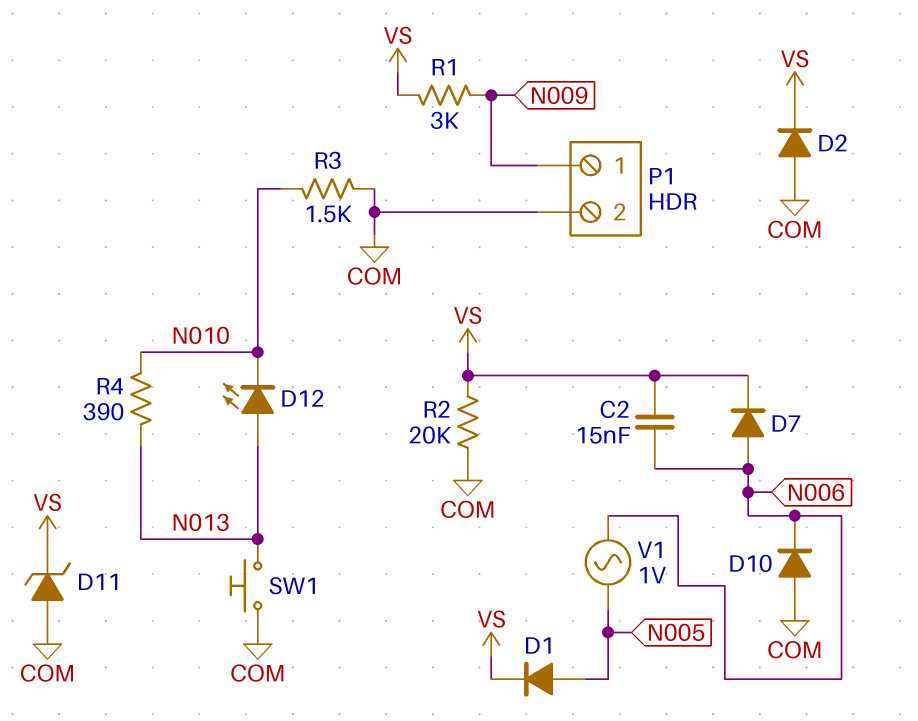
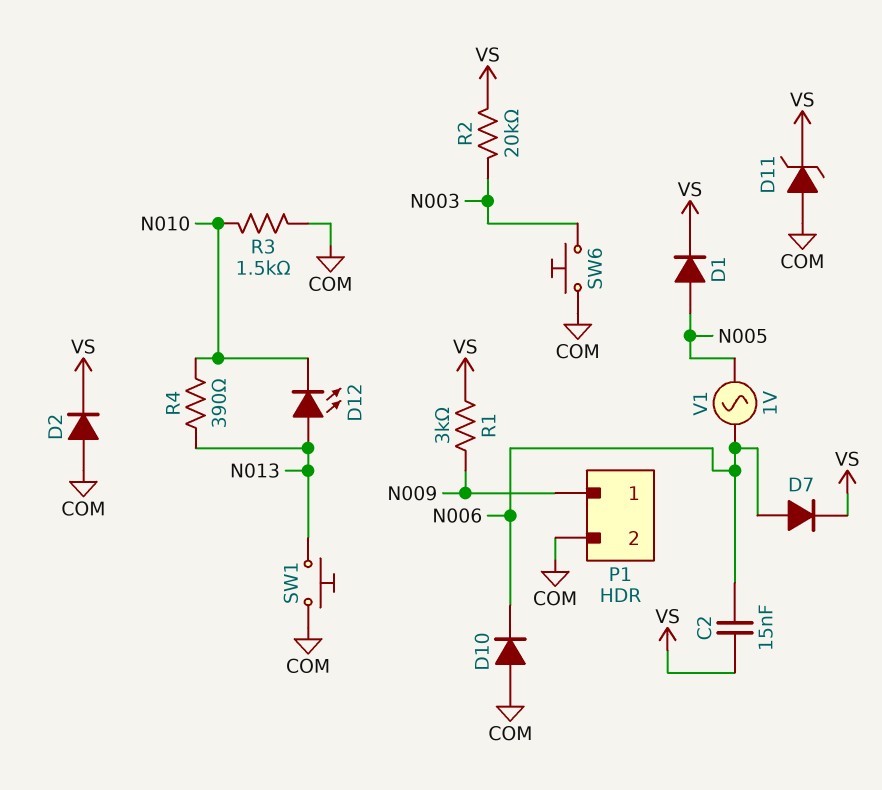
R2: 20k (COM, VS) -> 20k (N003, VS)
SW6: none -> button (COM, N003)

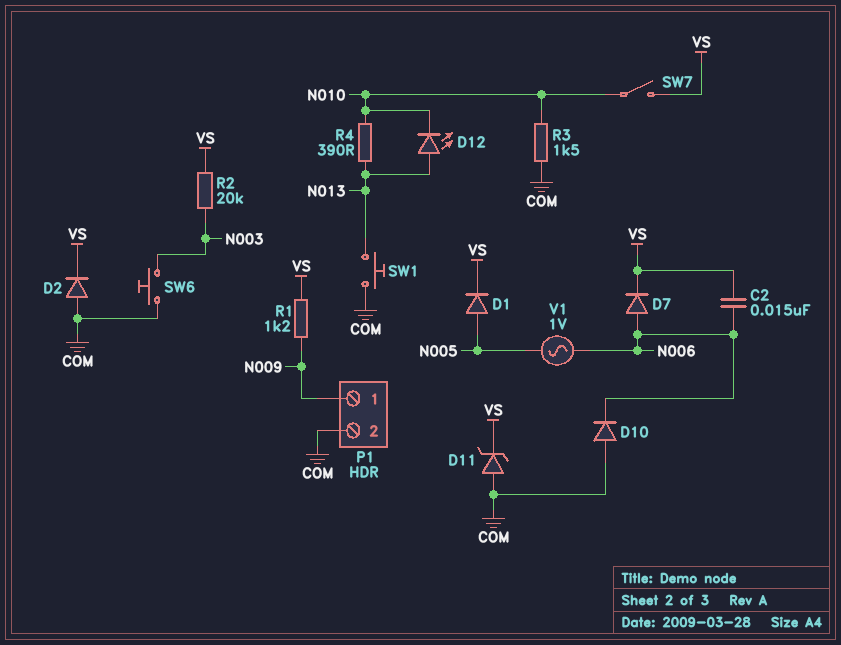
R1: 3k (N009, VS) -> 1.2k (N009, VS)
SW7: none -> switch (N010, VS)

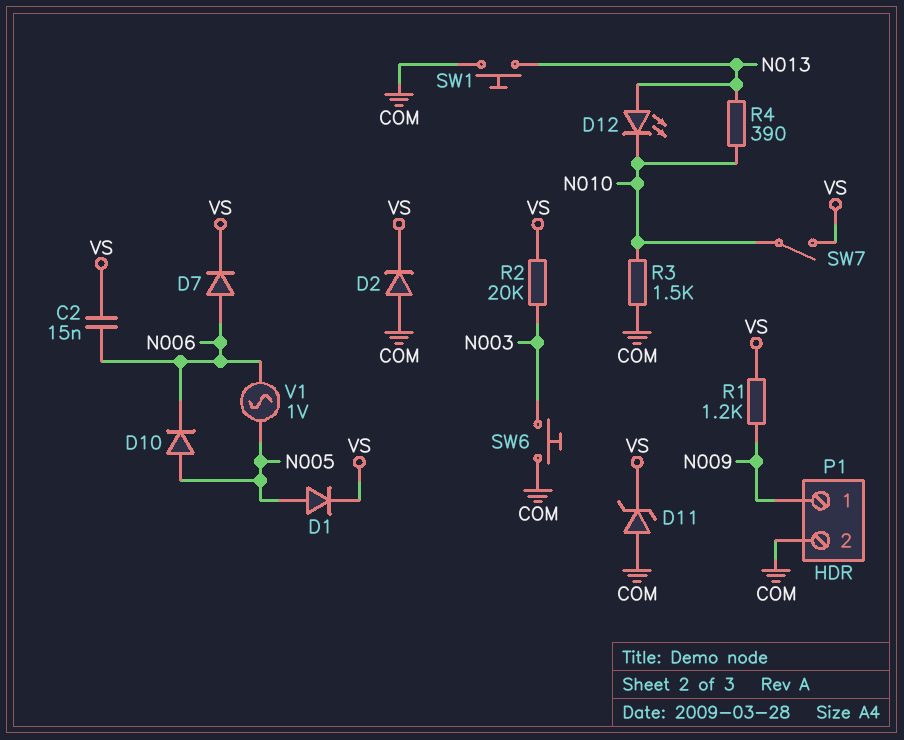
D10: diode (A COM, K N006) -> diode (A N005, K N006)

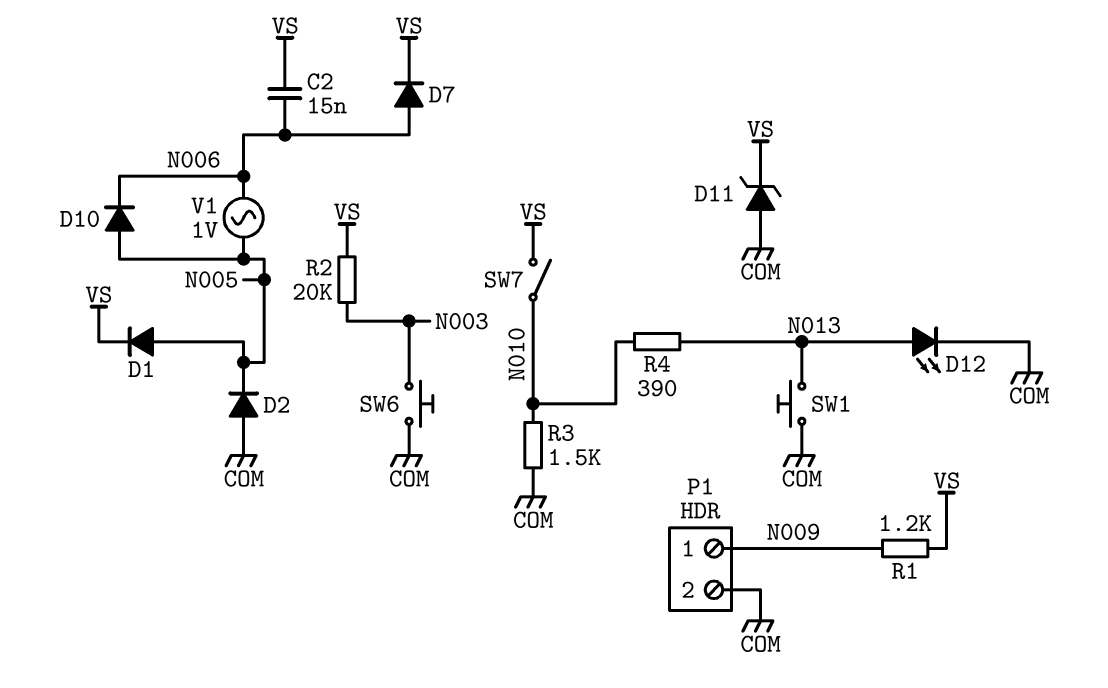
D2: diode (A COM, K VS) -> diode (A COM, K N005)
D12: LED (A N013, K N010) -> LED (A N013, K COM)

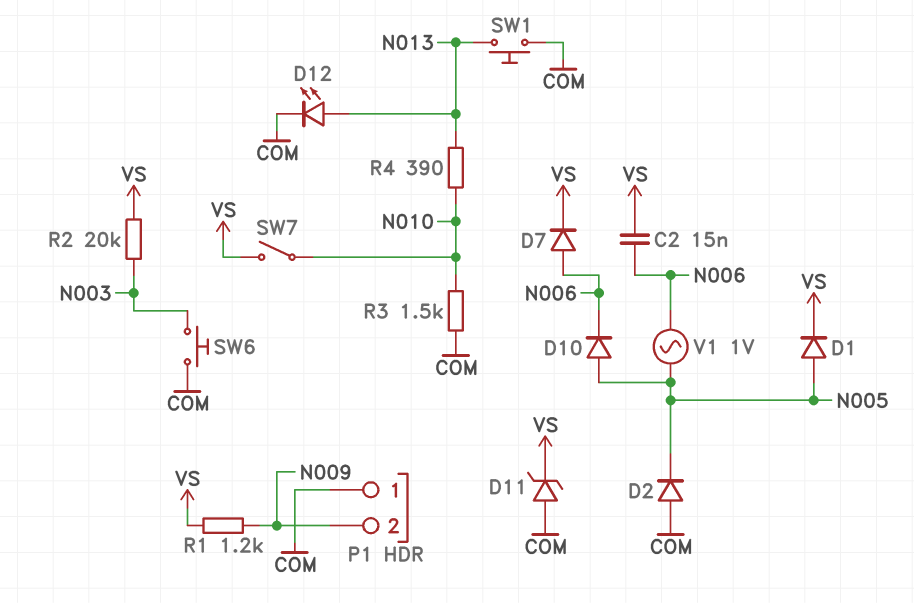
P1 pin 1: N009 -> COM
P1 pin 2: COM -> N009

